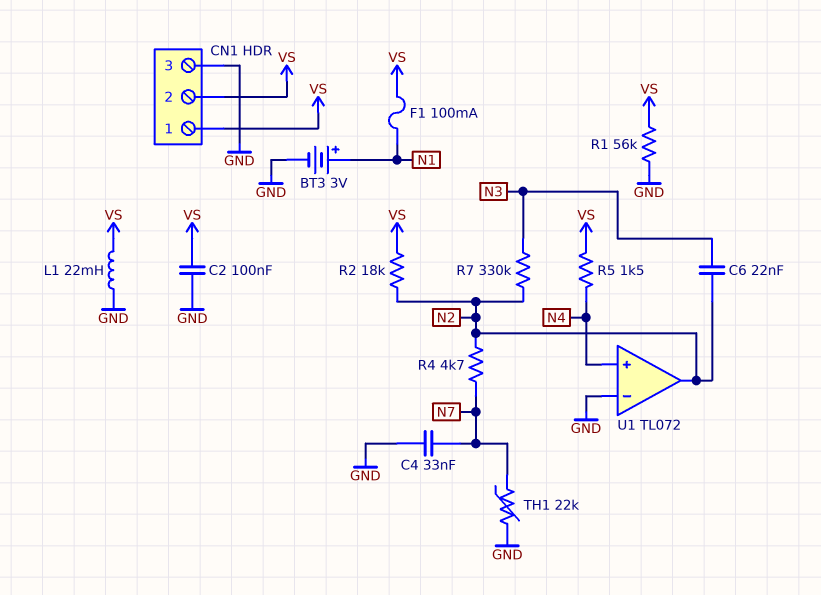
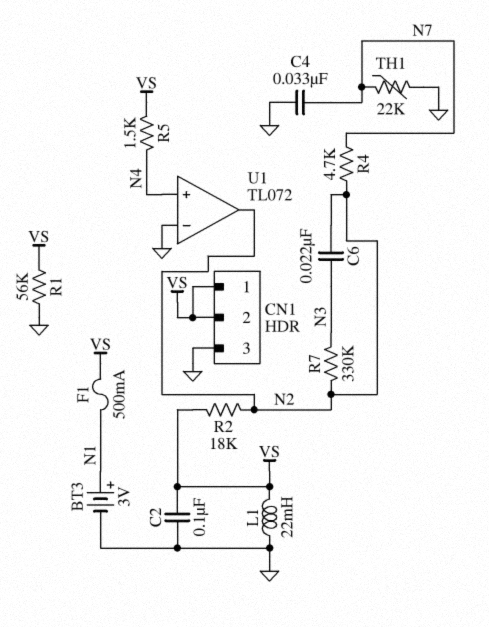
F1: 100mA (N1, VS) -> 500mA (N1, VS)

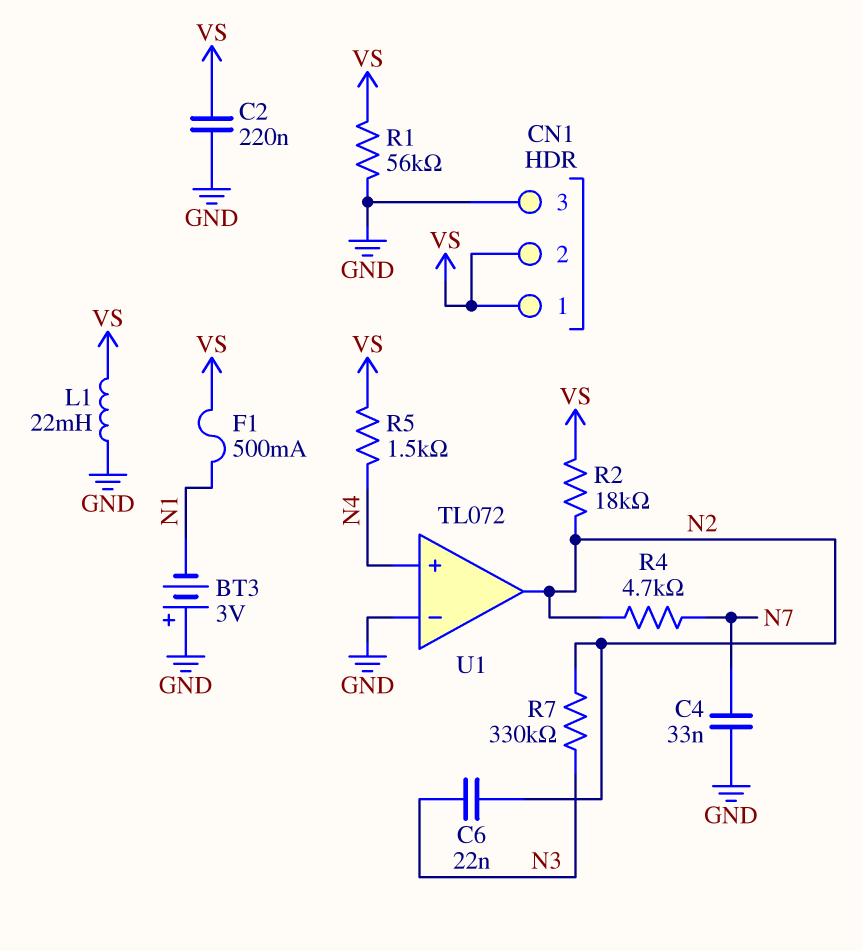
BT3: 3V (plus N1, minus GND) -> 3V (plus GND, minus N1)
C2: 100nF (GND, VS) -> 220nF (GND, VS)
TH1: 22k (GND, N7) -> none

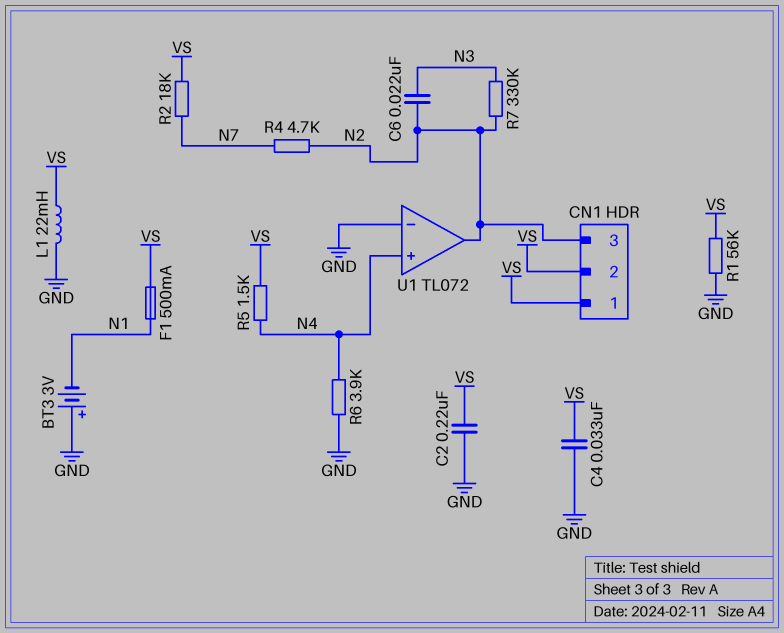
C4: 33nF (GND, N7) -> 33nF (GND, VS)
CN1 pin 3: GND -> N2
R2: 18k (N2, VS) -> 18k (N7, VS)
R6: none -> 3.9k (GND, N4)

